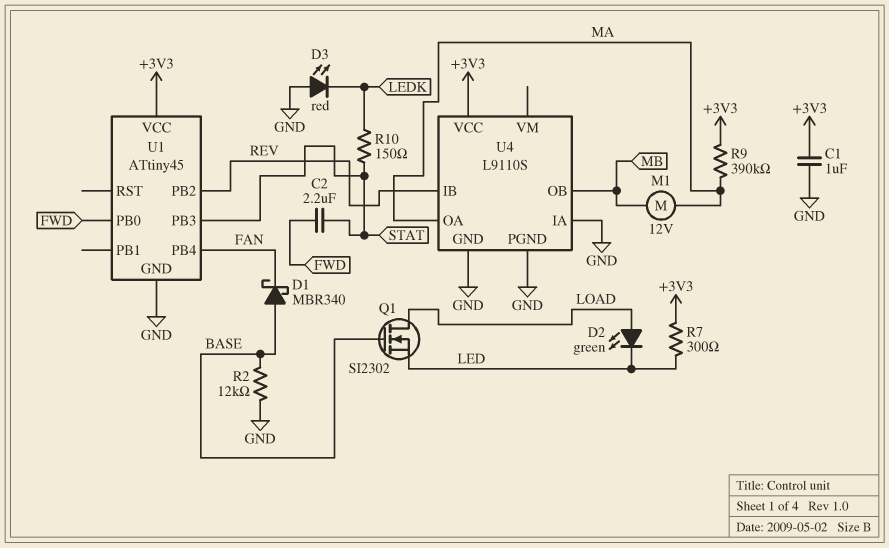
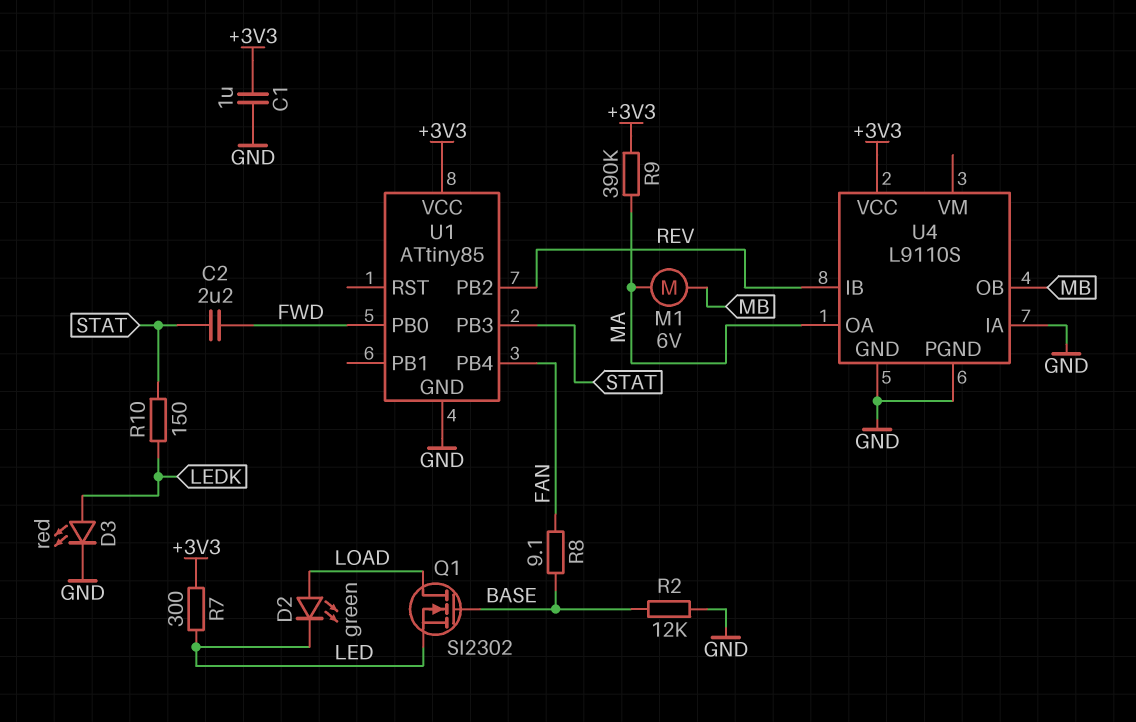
D1: schottky MBR340 (A BASE, K FAN) -> none
D3: LED red (A GND, K LEDK) -> LED red (A LEDK, K GND)
M1: motor 12V (MA, MB) -> motor 6V (MA, MB)
R8: none -> 9.1 (BASE, FAN)
U1: ATtiny45 -> ATtiny85

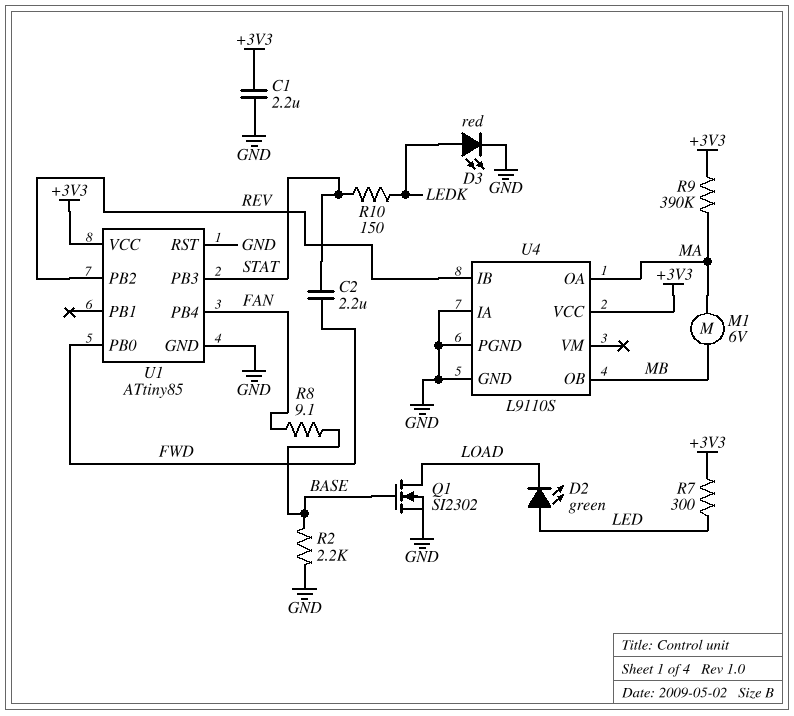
C1: 1uF (+3V3, GND) -> 2.2uF (+3V3, GND)
D2: LED green (A LOAD, K LED) -> LED green (A LED, K LOAD)
Q1: NMOS SI2302 (G BASE, D LOAD, S LED) -> NMOS SI2302 (G BASE, D LOAD, S GND)
R2: 12k (BASE, GND) -> 2.2k (BASE, GND)
U1 pin RST: none -> GND

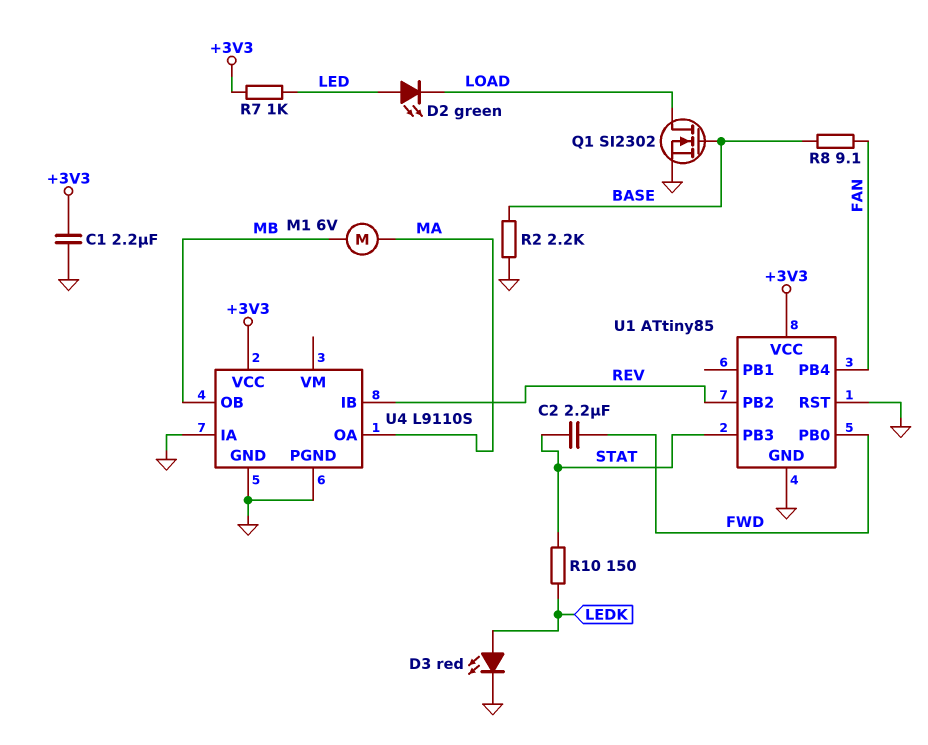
R7: 300 (+3V3, LED) -> 1k (+3V3, LED)
R9: 390k (+3V3, MA) -> none

